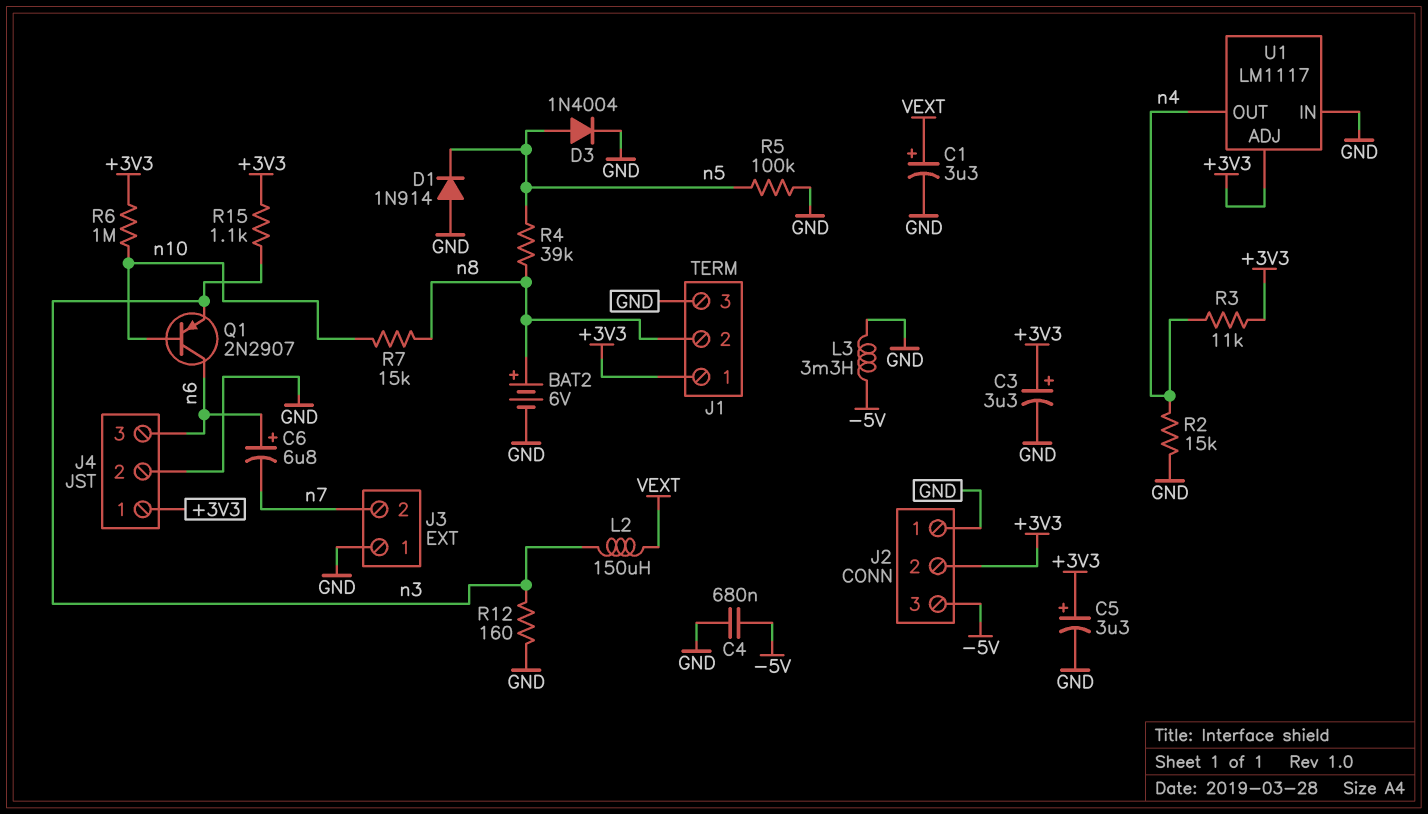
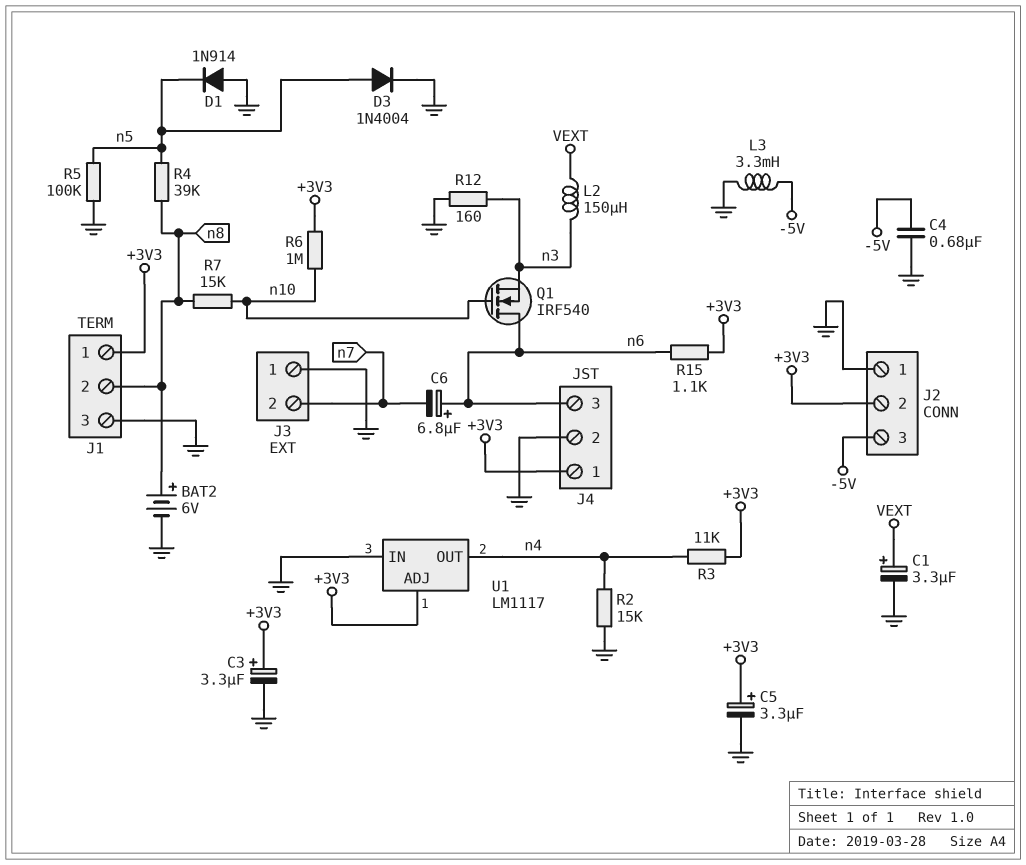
Q1: PNP 2N2907 (B n10, C n6, E n3) -> NMOS IRF540 (G n10, D n6, S n3)
R15: 1.1k (+3V3, n3) -> 1.1k (+3V3, n6)

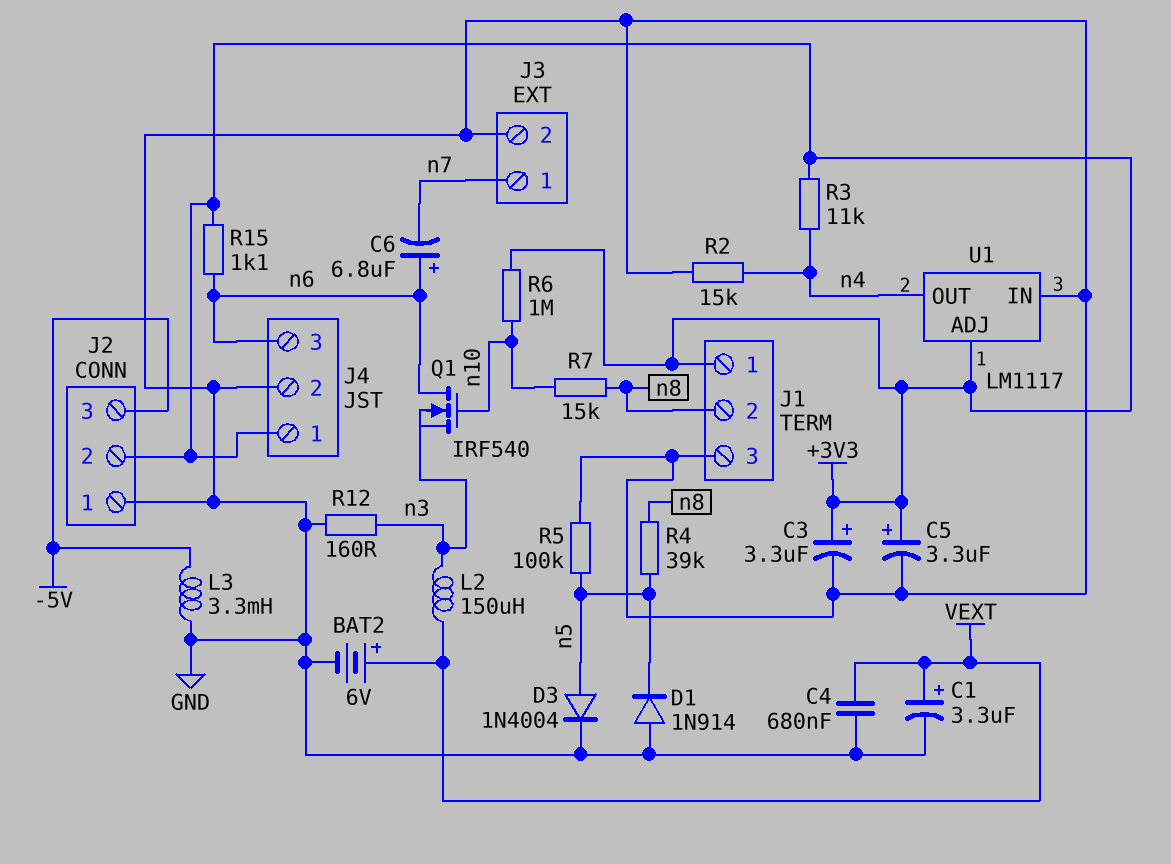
BAT2: 6V (plus n8, minus GND) -> 6V (plus VEXT, minus GND)
C4: 680nF (-5V, GND) -> 680nF (GND, VEXT)
J3 pin 1: GND -> n7
J3 pin 2: n7 -> GND

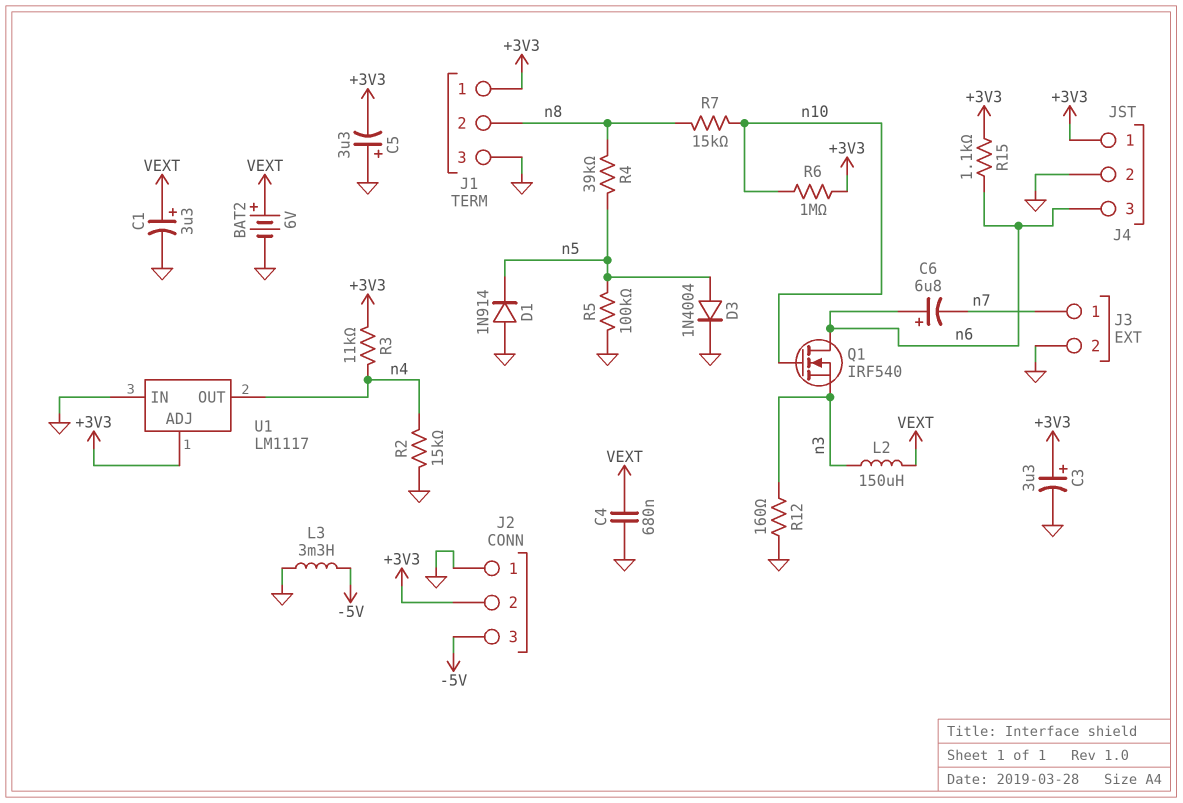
C5: 3.3uF (plus +3V3, minus GND) -> 3.3uF (plus GND, minus +3V3)

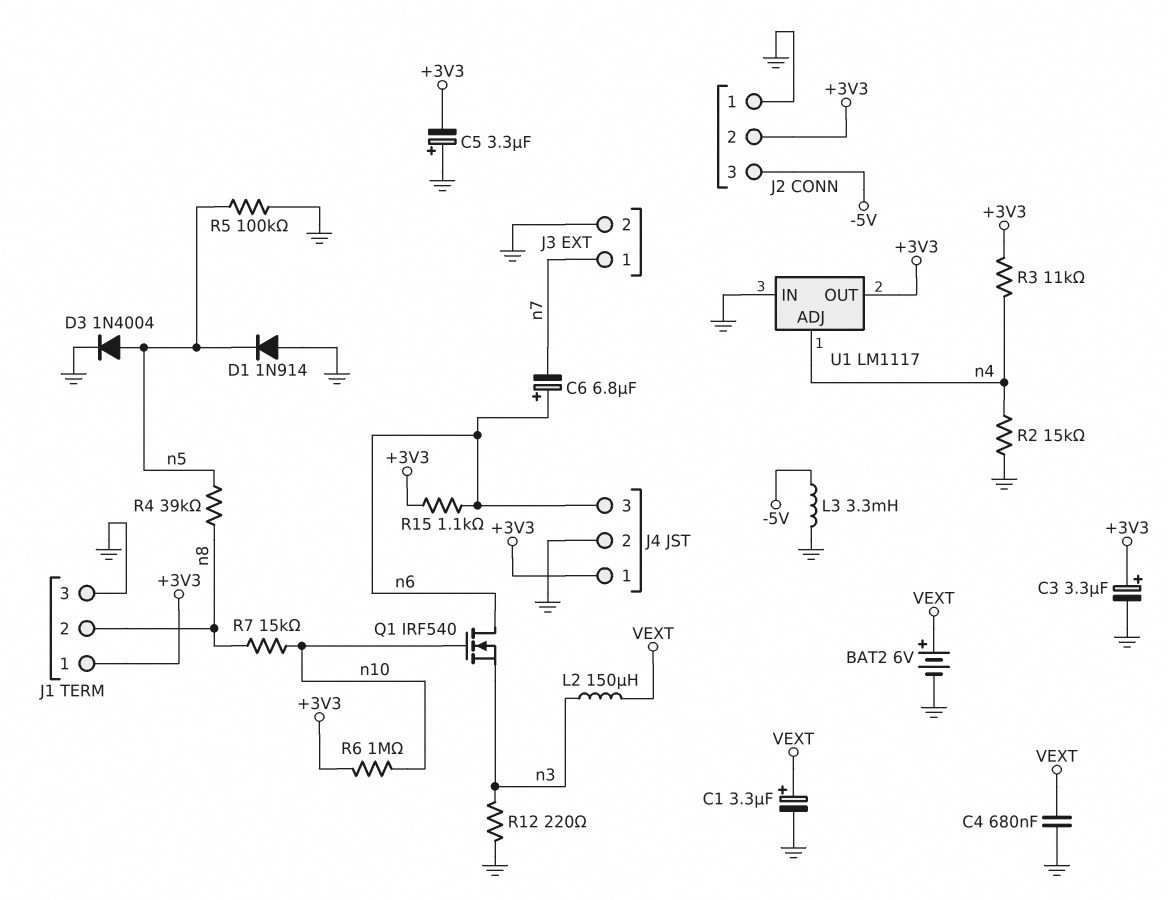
R12: 160 (GND, n3) -> 220 (GND, n3)
U1 pin ADJ: +3V3 -> n4
U1 pin OUT: n4 -> +3V3

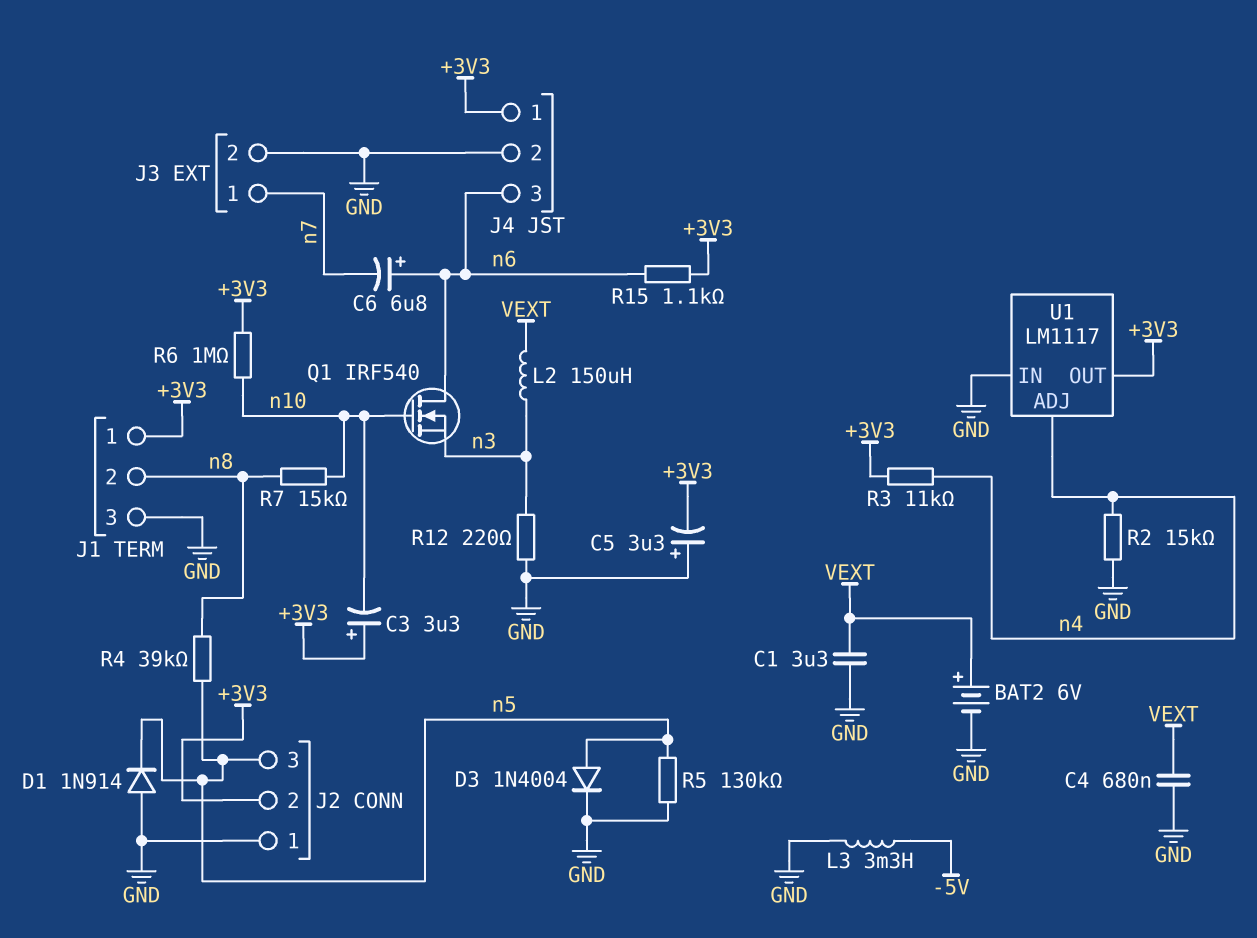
C1: 3.3uF (plus VEXT, minus GND) -> 3.3uF (GND, VEXT)
C3: 3.3uF (plus +3V3, minus GND) -> 3.3uF (plus +3V3, minus n10)
J2 pin 3: -5V -> n5
R5: 100k (GND, n5) -> 130k (GND, n5)

